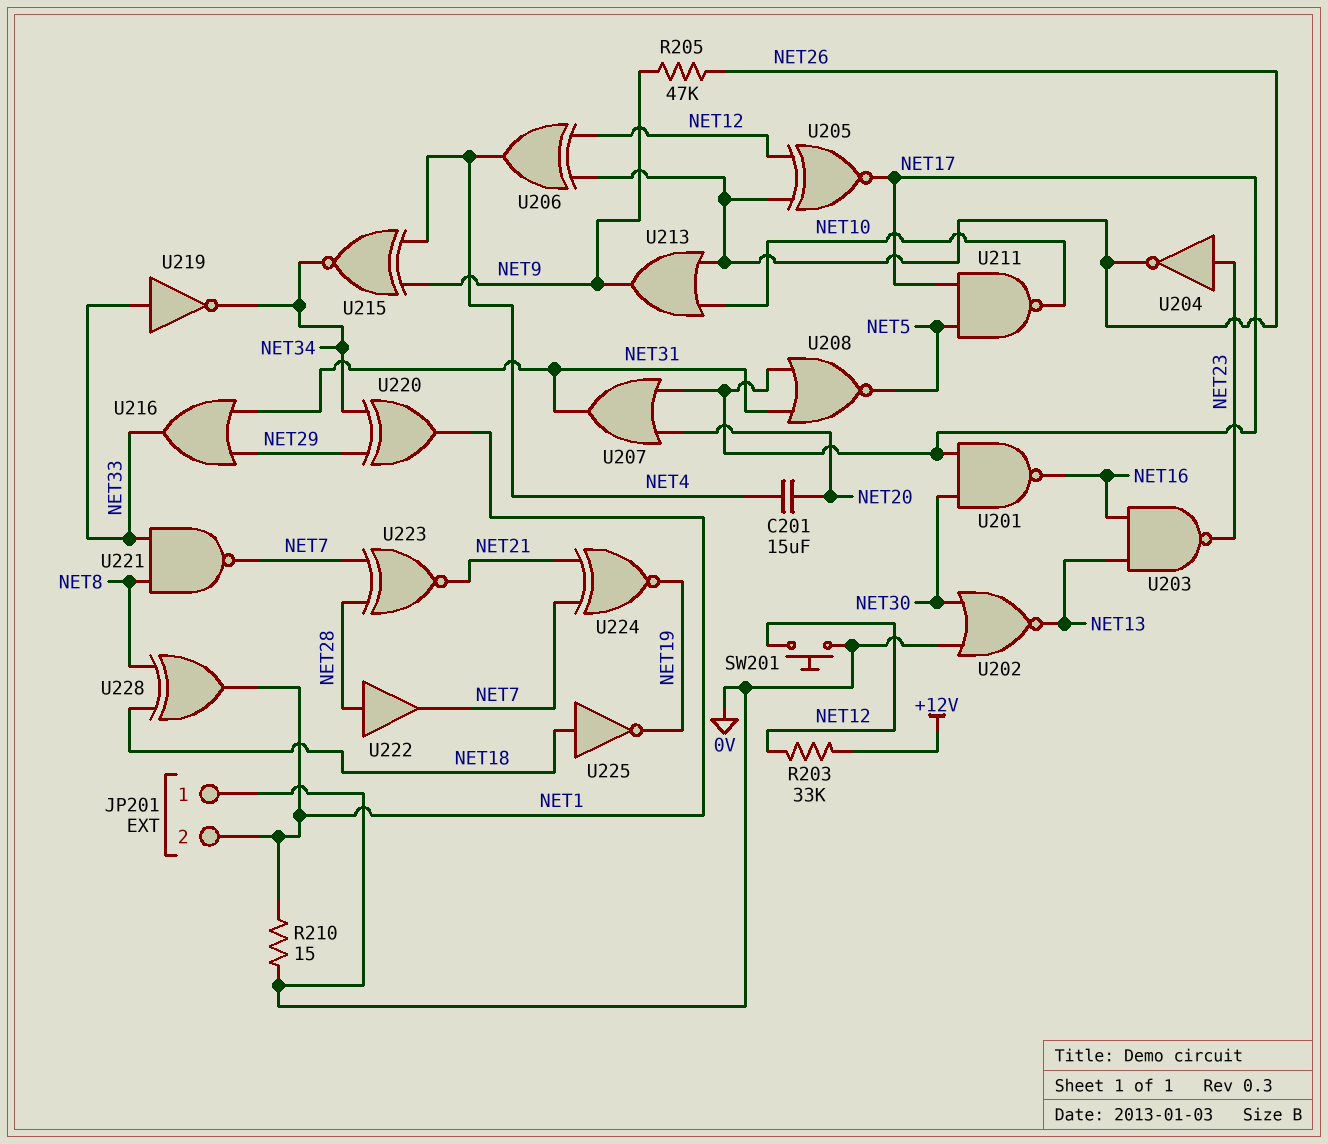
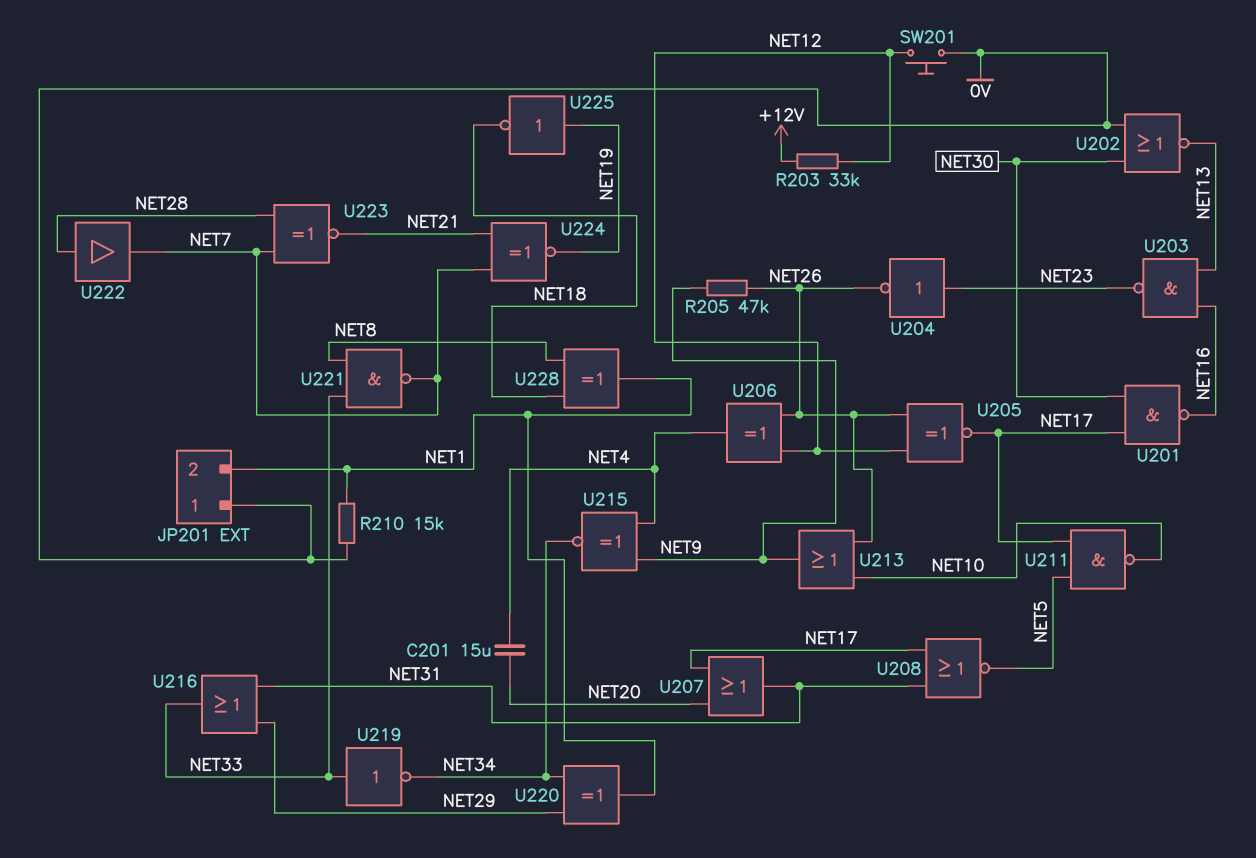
R210: 15 (0V, NET1) -> 15k (0V, NET1)
U225: NOT (in NET18, out NET19) -> NOT (in NET19, out NET18)

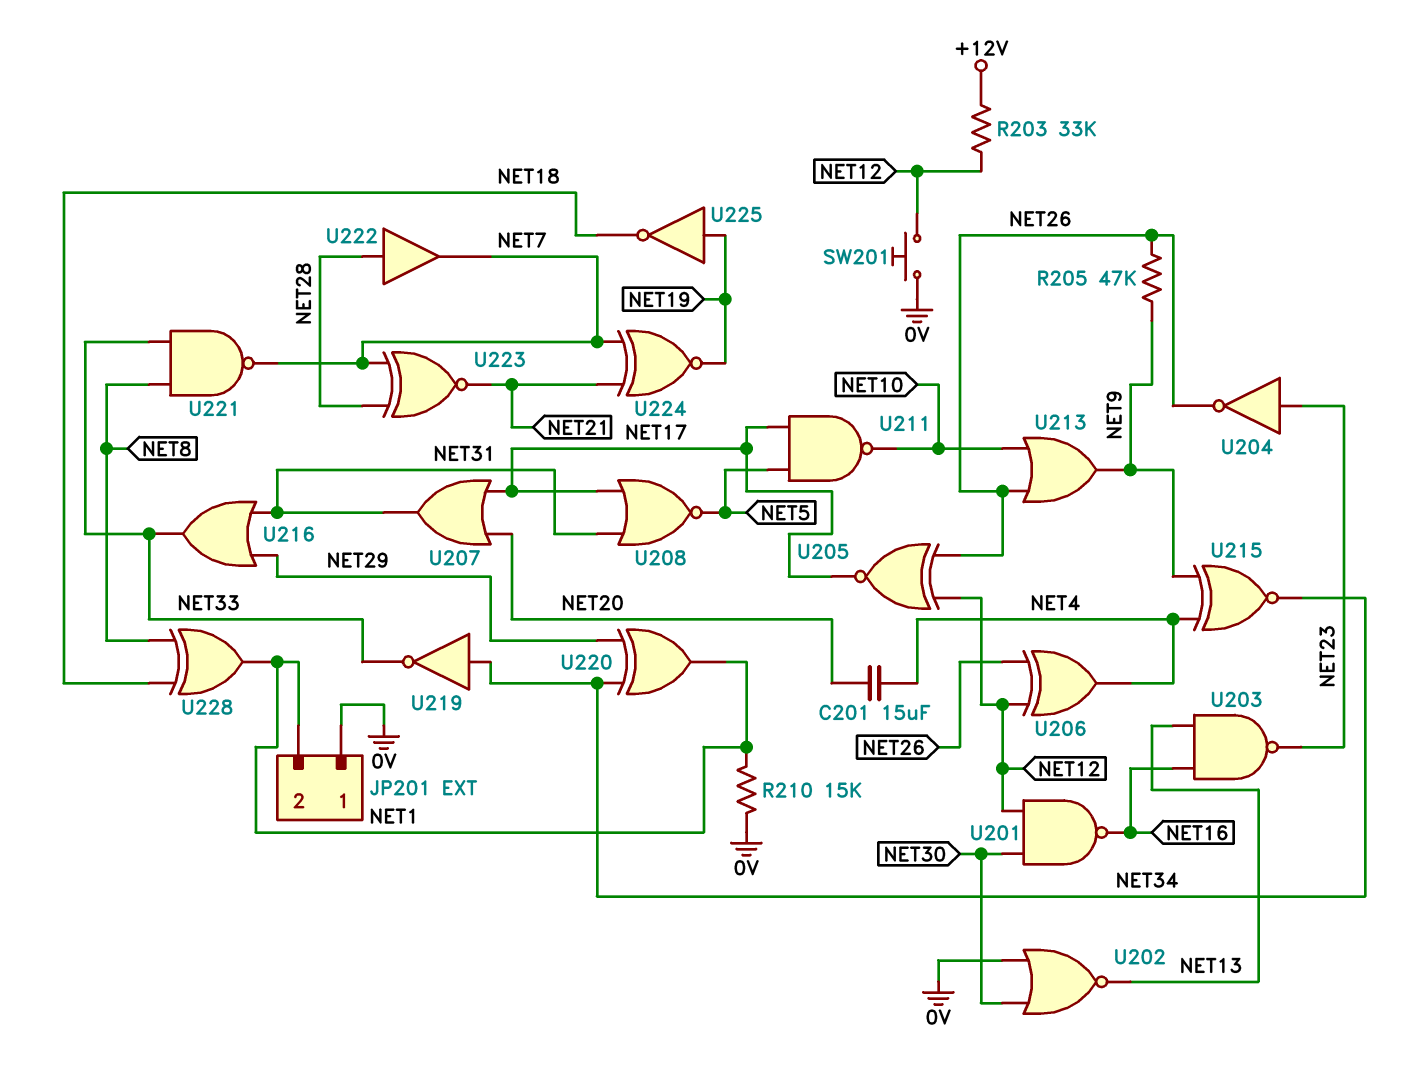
U201: NAND (in NET17, in NET30, out NET16) -> NAND (in NET12, in NET30, out NET16)
U219: NOT (in NET33, out NET34) -> NOT (in NET34, out NET33)

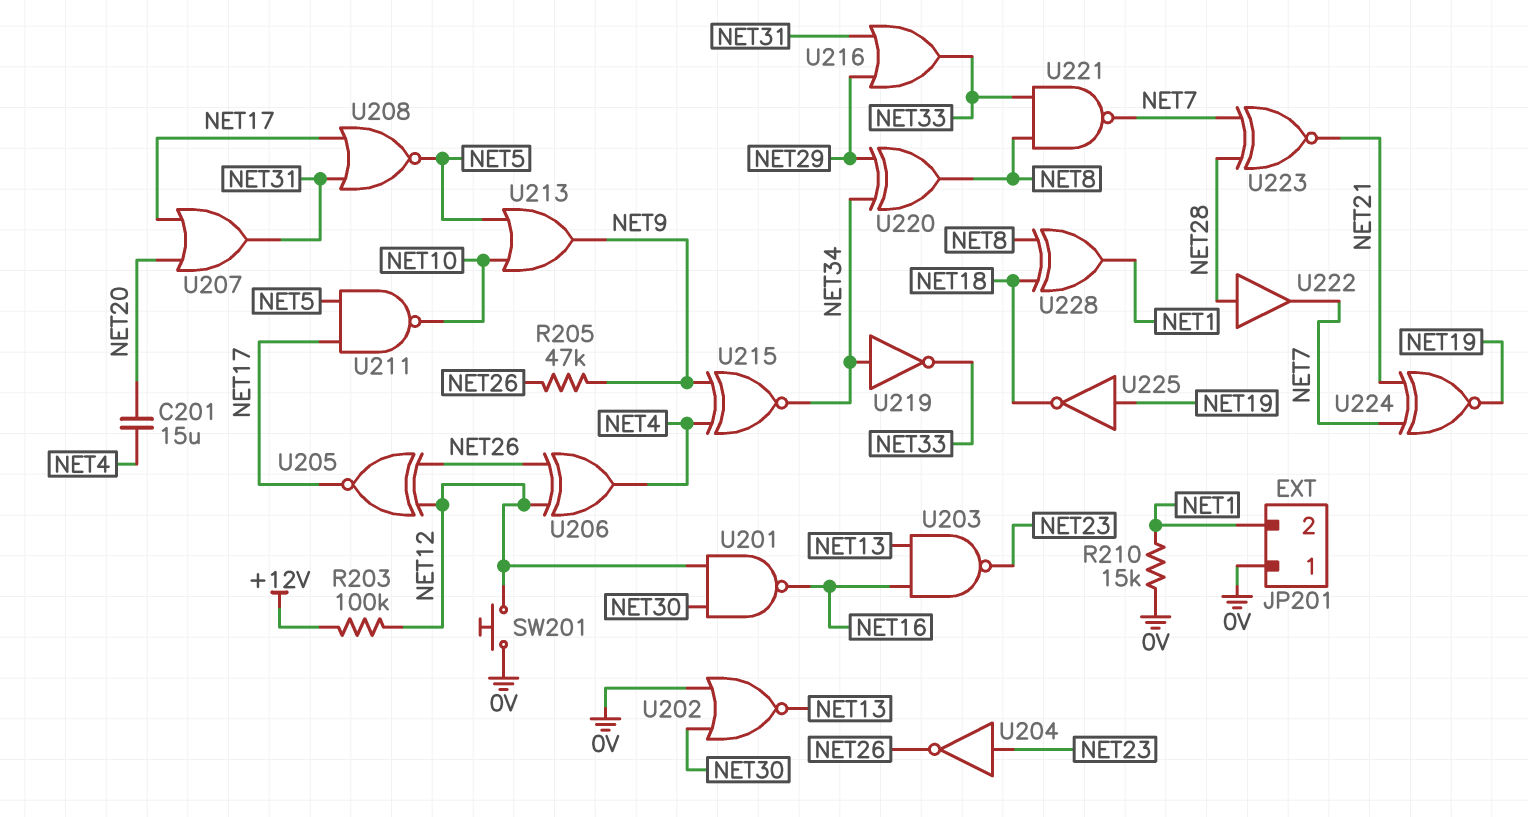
R203: 33k (+12V, NET12) -> 100k (+12V, NET12)
U213: OR (in NET10, in NET26, out NET9) -> OR (in NET5, in NET10, out NET9)
U220: XOR (in NET29, in NET34, out NET1) -> XOR (in NET29, in NET34, out NET8)

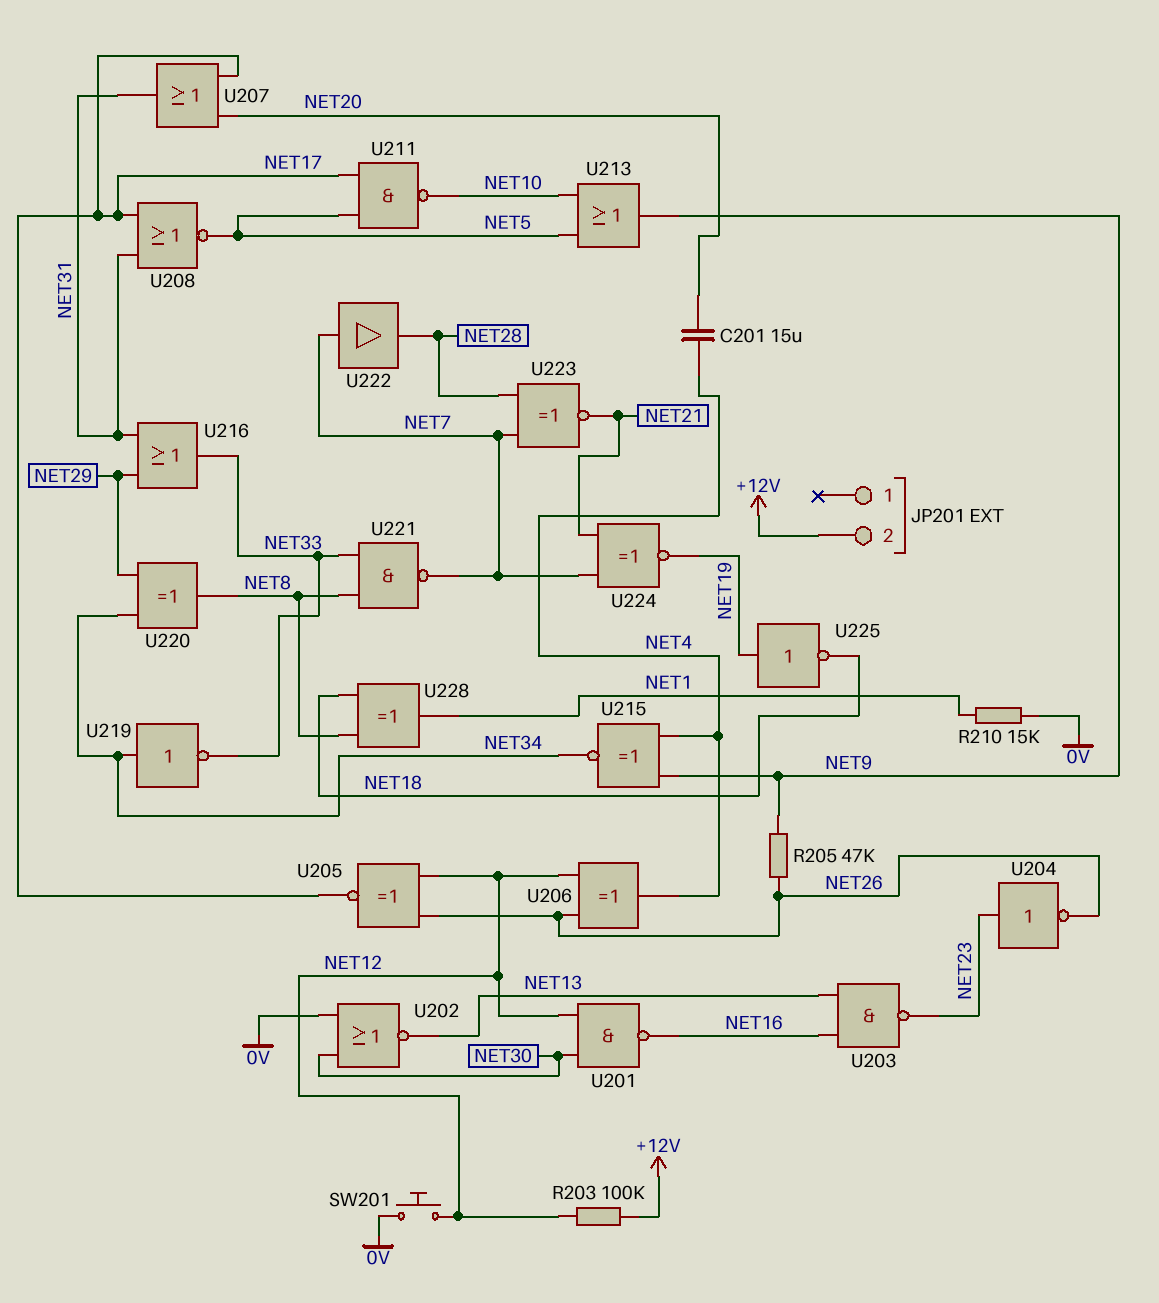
JP201 pin 1: 0V -> none
JP201 pin 2: NET1 -> +12V
U222: buffer (in NET28, out NET7) -> buffer (in NET7, out NET28)

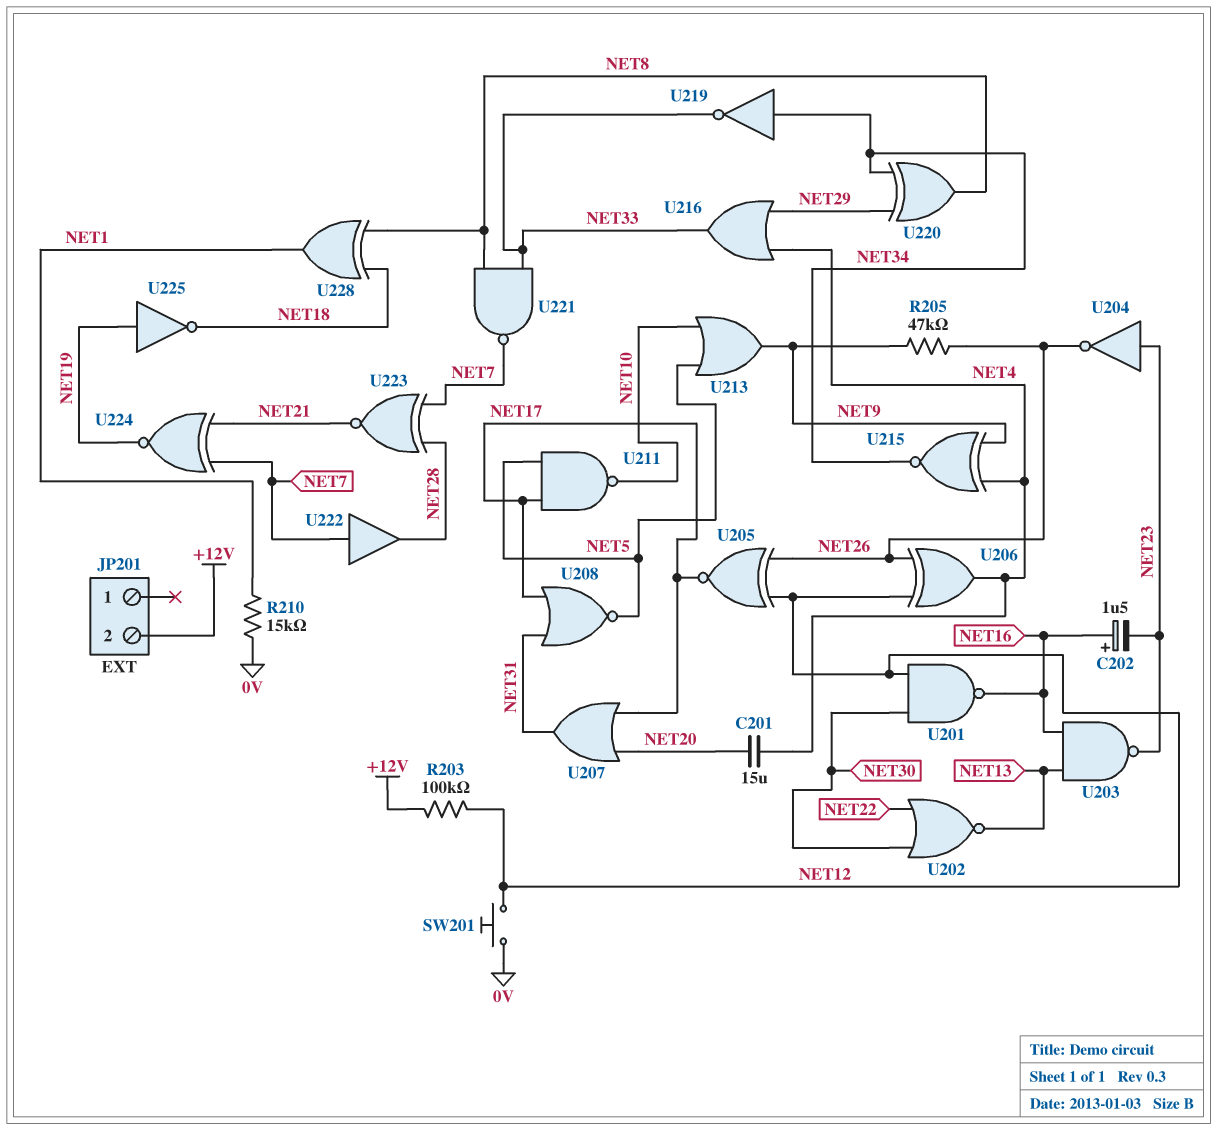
C202: none -> 1.5uF (plus NET16, minus NET23)
U202: NOR (in 0V, in NET30, out NET13) -> NOR (in NET22, in NET30, out NET13)
U216: OR (in NET29, in NET31, out NET33) -> OR (in NET4, in NET29, out NET33)

